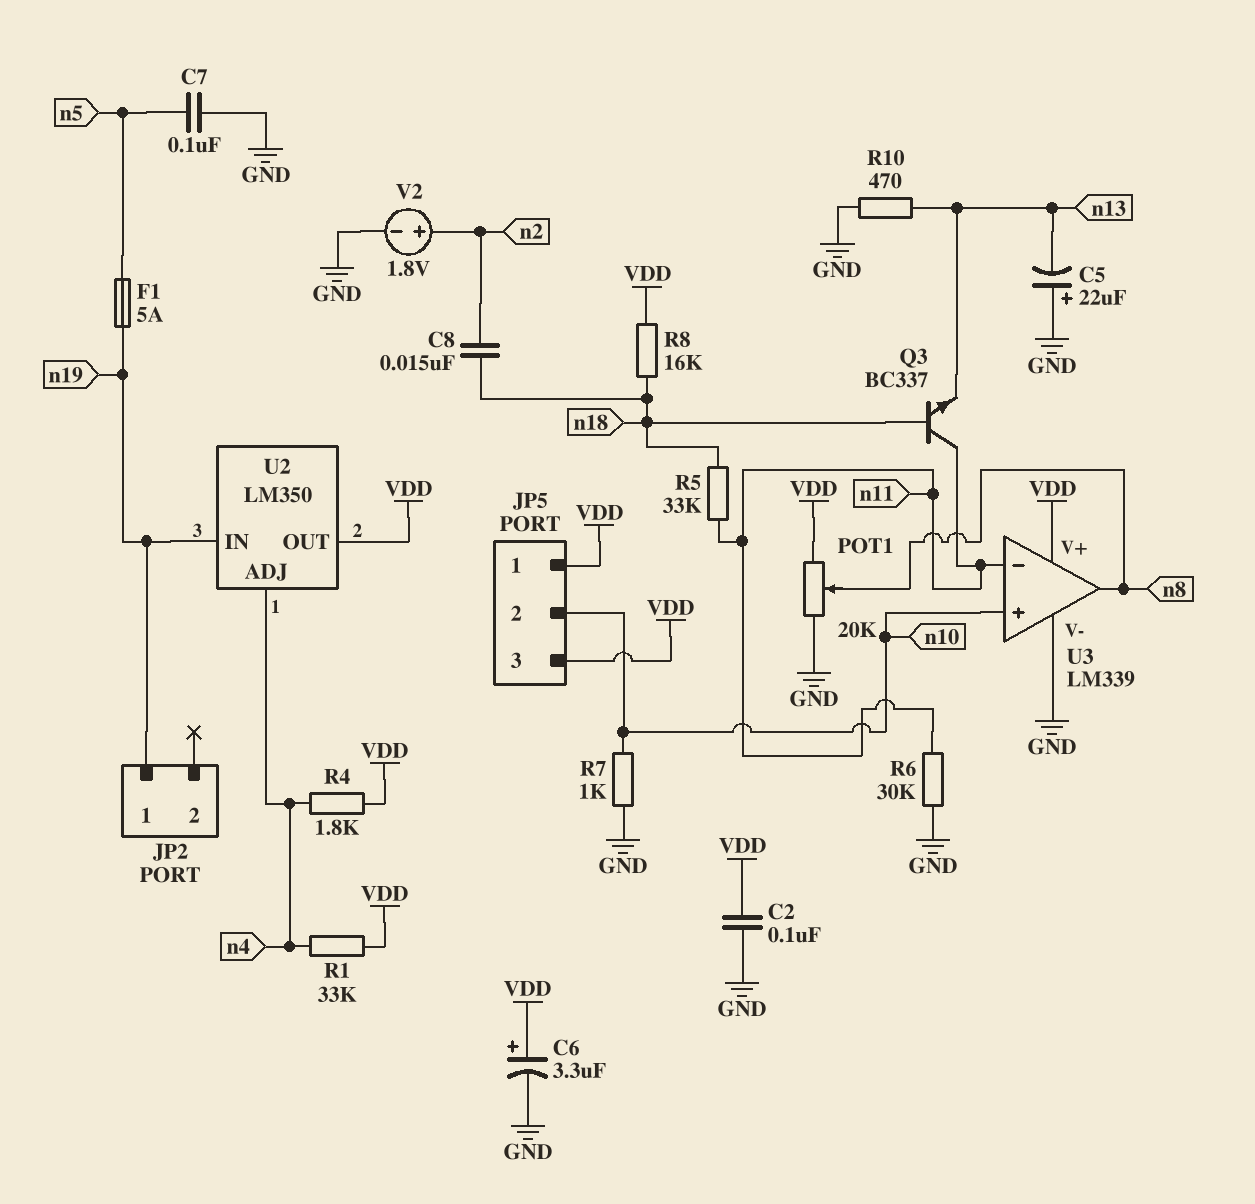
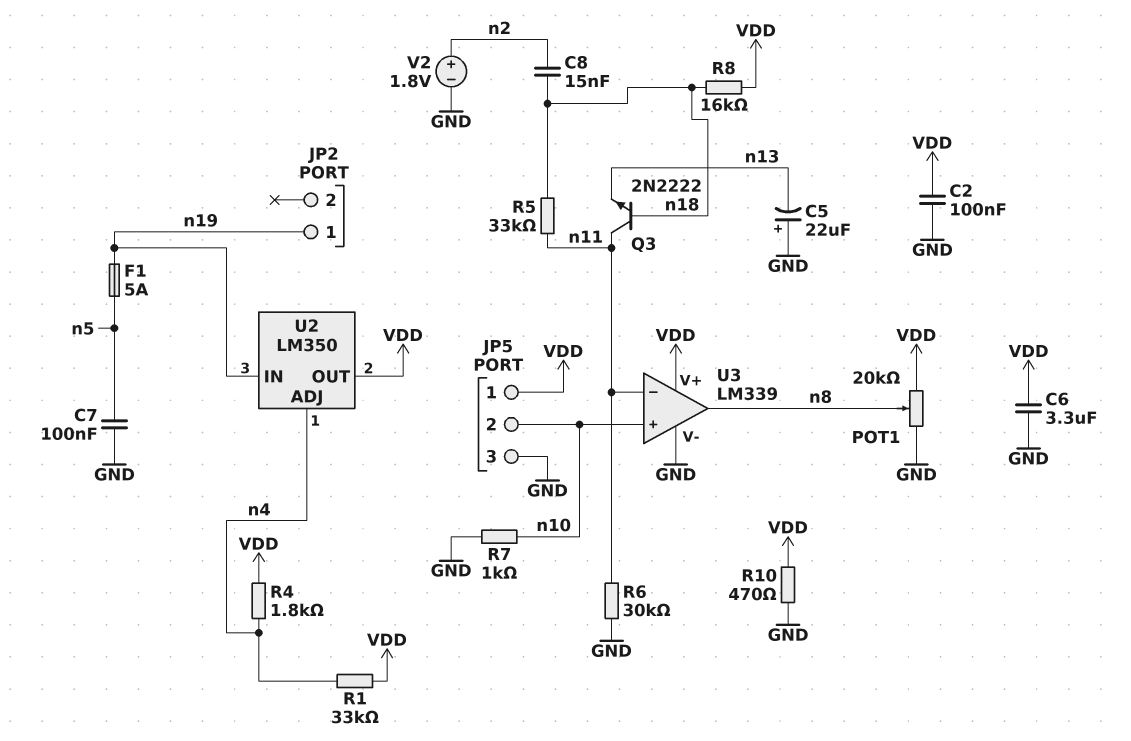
C6: 3.3uF (plus VDD, minus GND) -> 3.3uF (GND, VDD)
JP5 pin 3: VDD -> GND
Q3: NPN BC337 (B n18, C n11, E n13) -> NPN 2N2222 (B n18, C n11, E n13)
R10: 470 (GND, n13) -> 470 (GND, VDD)

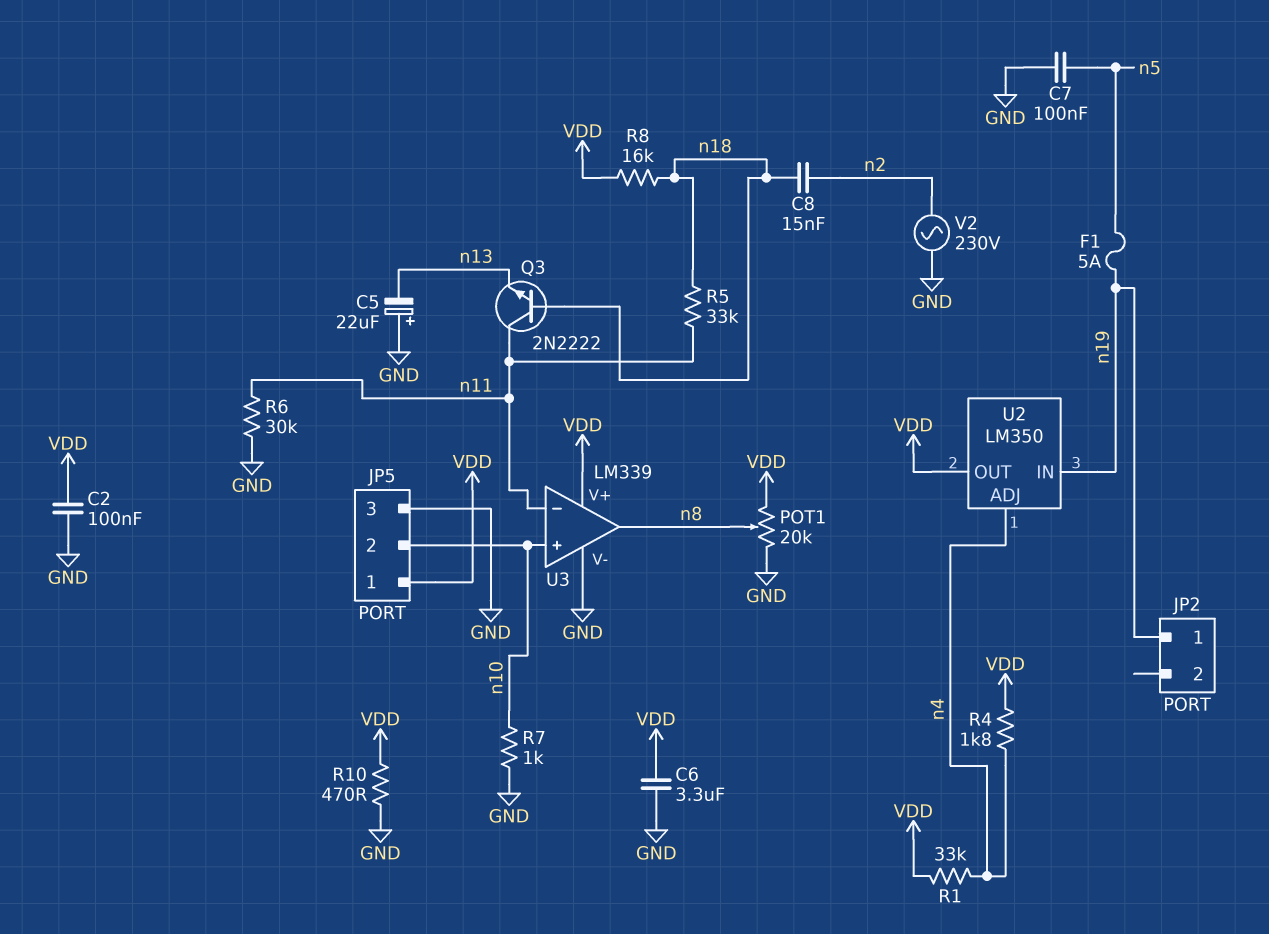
V2: 1.8V (plus n2, minus GND) -> AC 230V (GND, n2)

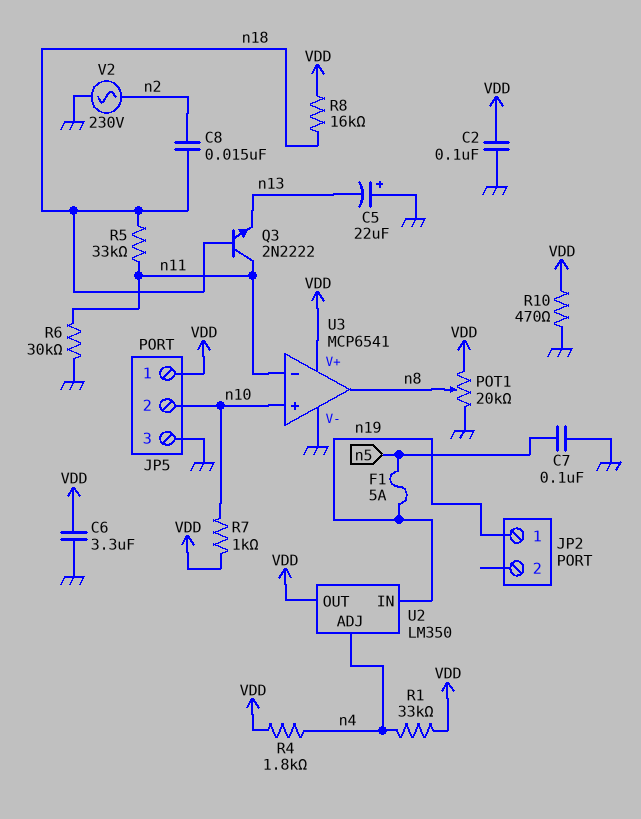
R7: 1k (GND, n10) -> 1k (VDD, n10)
U3: LM339 -> MCP6541

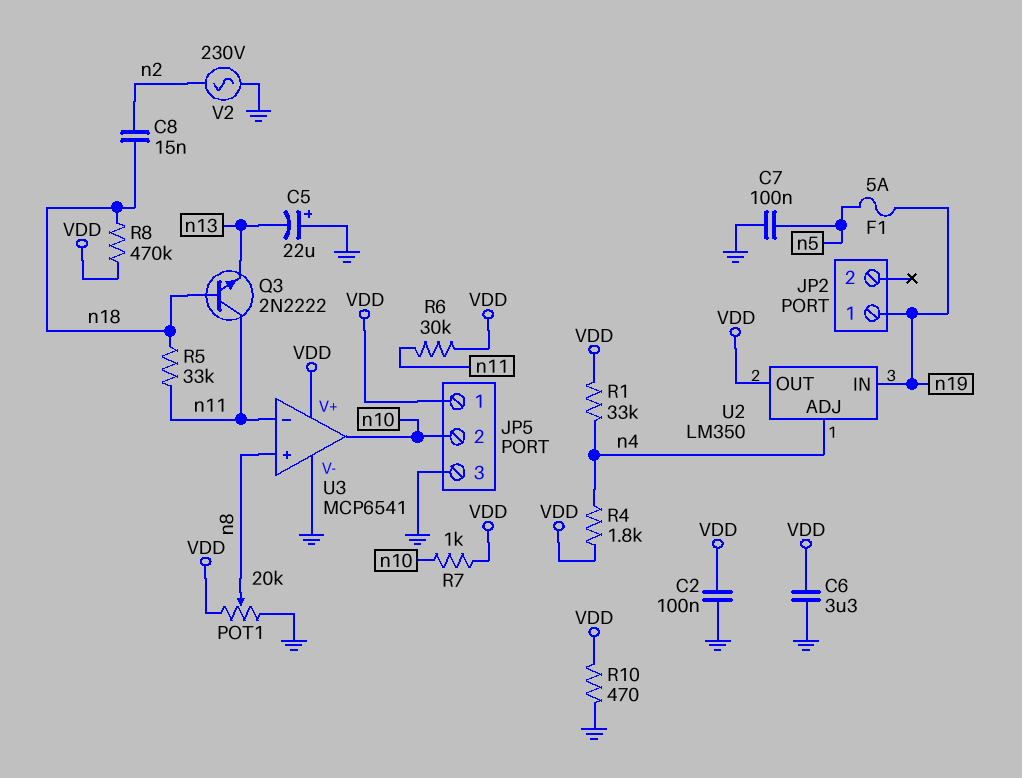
R6: 30k (GND, n11) -> 30k (VDD, n11)
R8: 16k (VDD, n18) -> 470k (VDD, n18)
U3 pin in+: n10 -> n8
U3 pin out: n8 -> n10

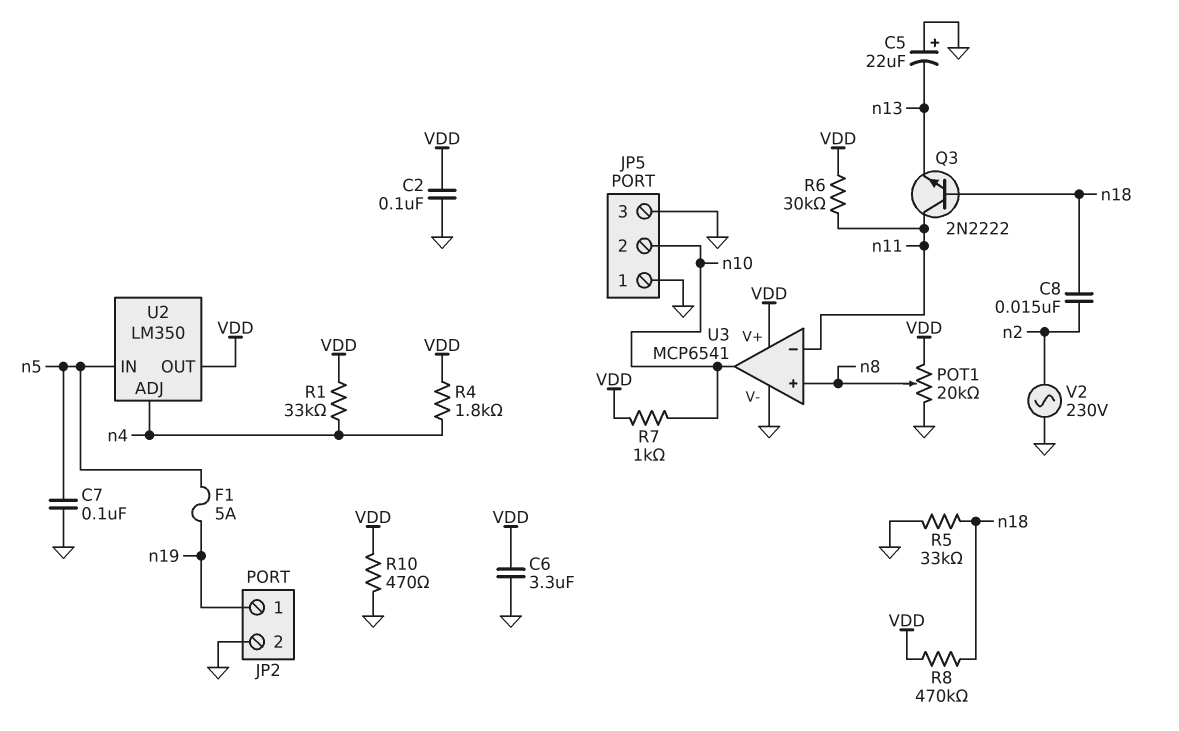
JP2 pin 2: none -> GND
JP5 pin 1: VDD -> GND
R5: 33k (n11, n18) -> 33k (GND, n18)
U2 pin IN: n19 -> n5

